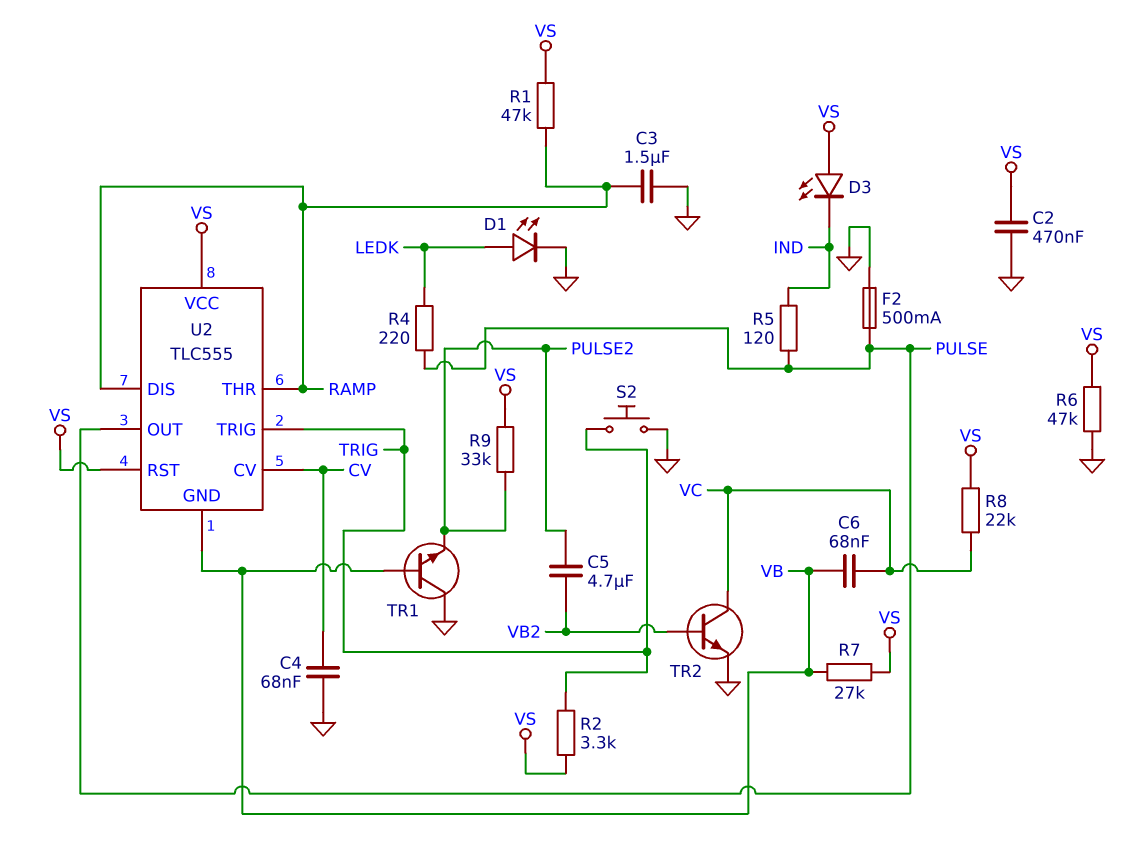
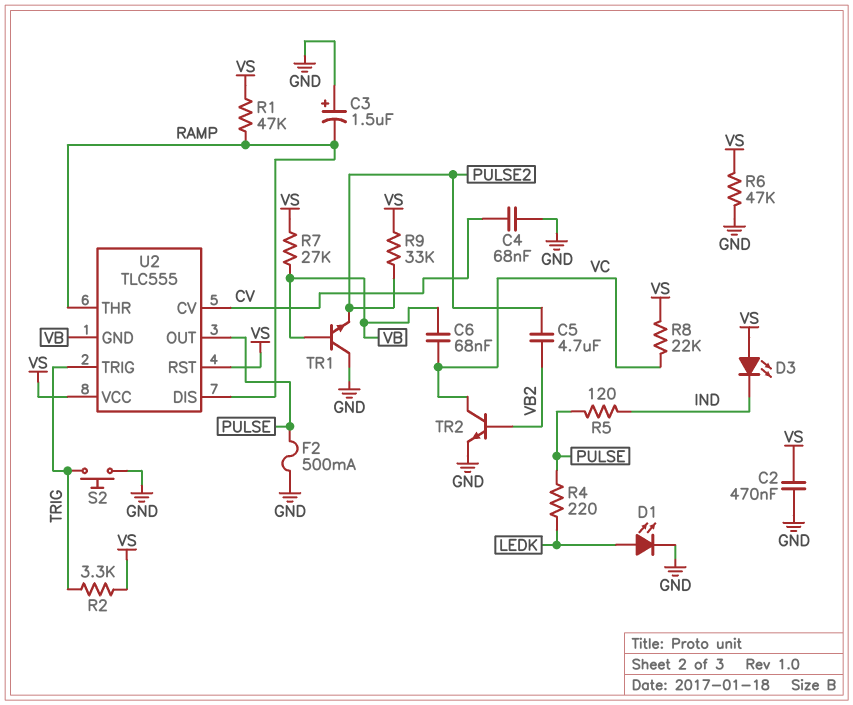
C3: 1.5uF (GND, RAMP) -> 1.5uF (plus GND, minus RAMP)

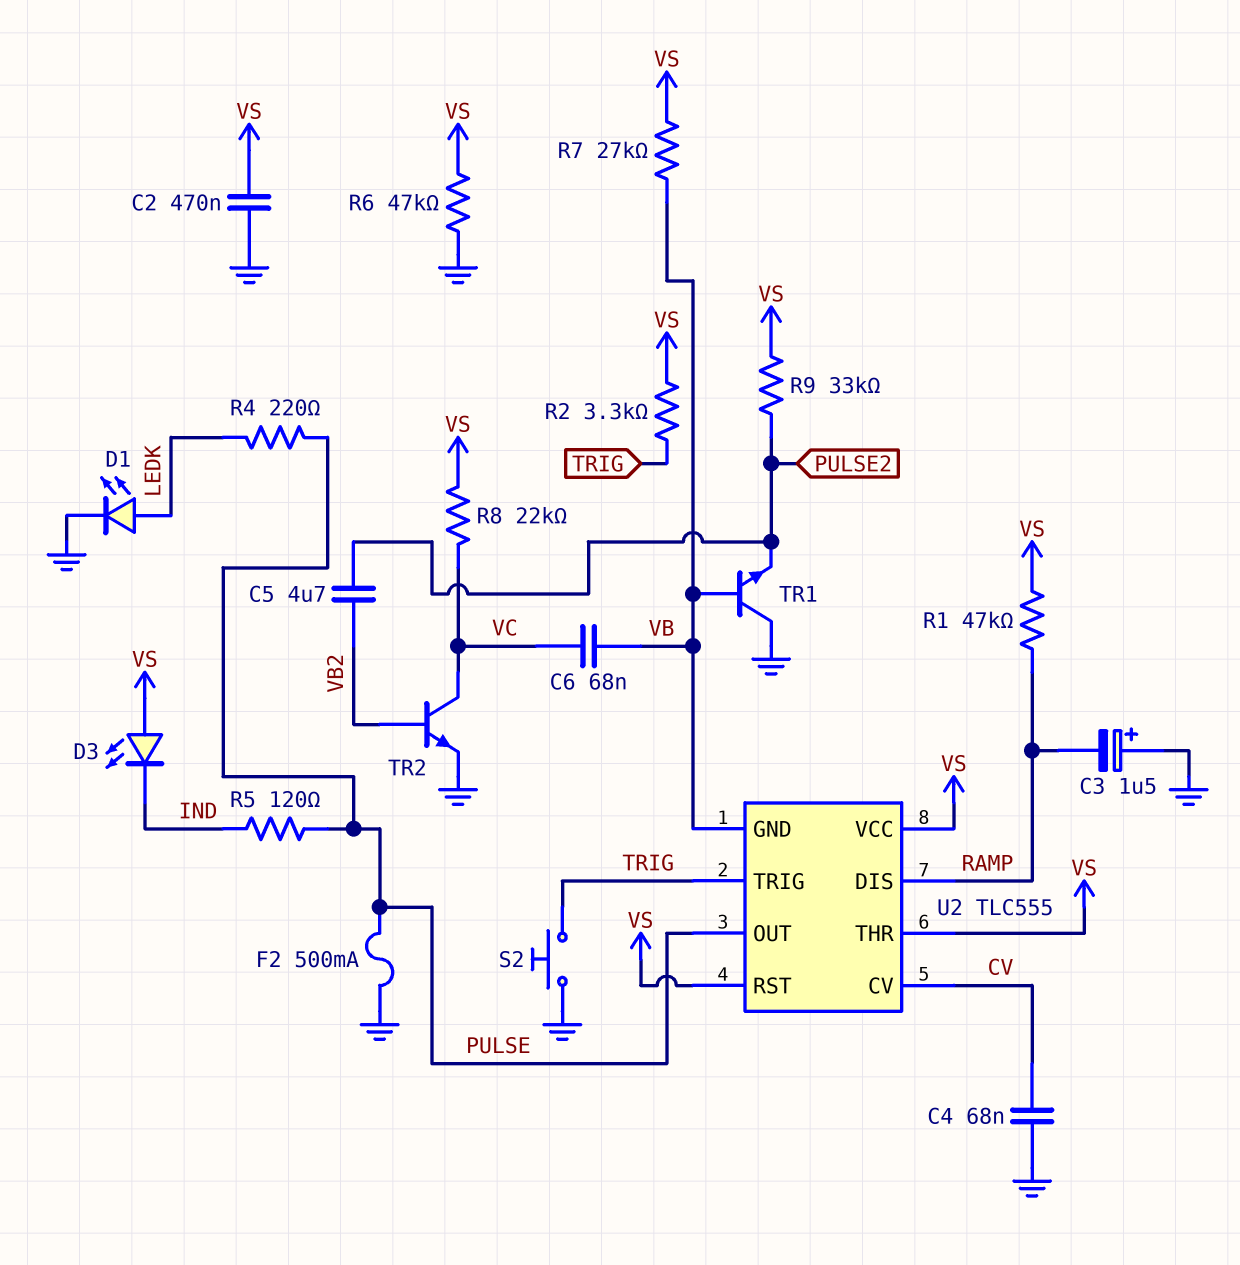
U2 pin THR: RAMP -> VS

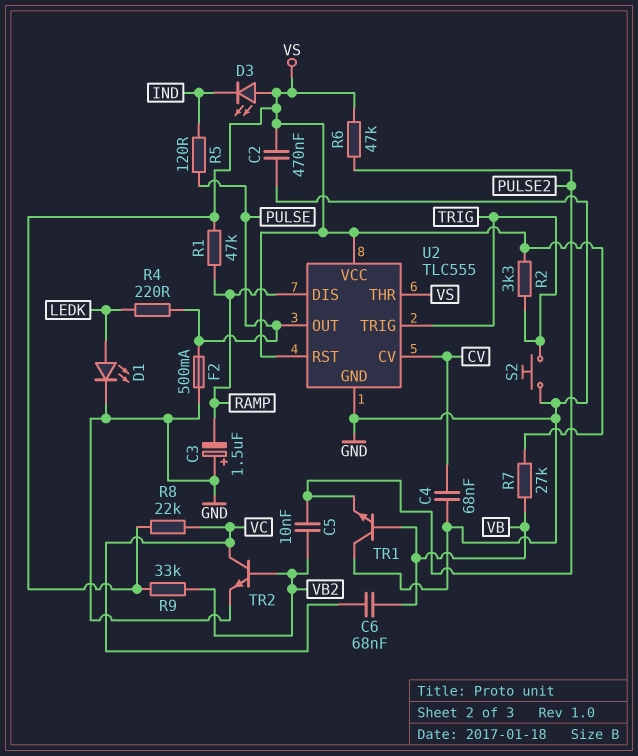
C5: 4.7uF (PULSE2, VB2) -> 10nF (PULSE2, VB2)
R6: 47k (GND, VS) -> 47k (PULSE2, VS)
R9: 33k (PULSE2, VS) -> 33k (VB2, VS)
U2 pin GND: VB -> GND

